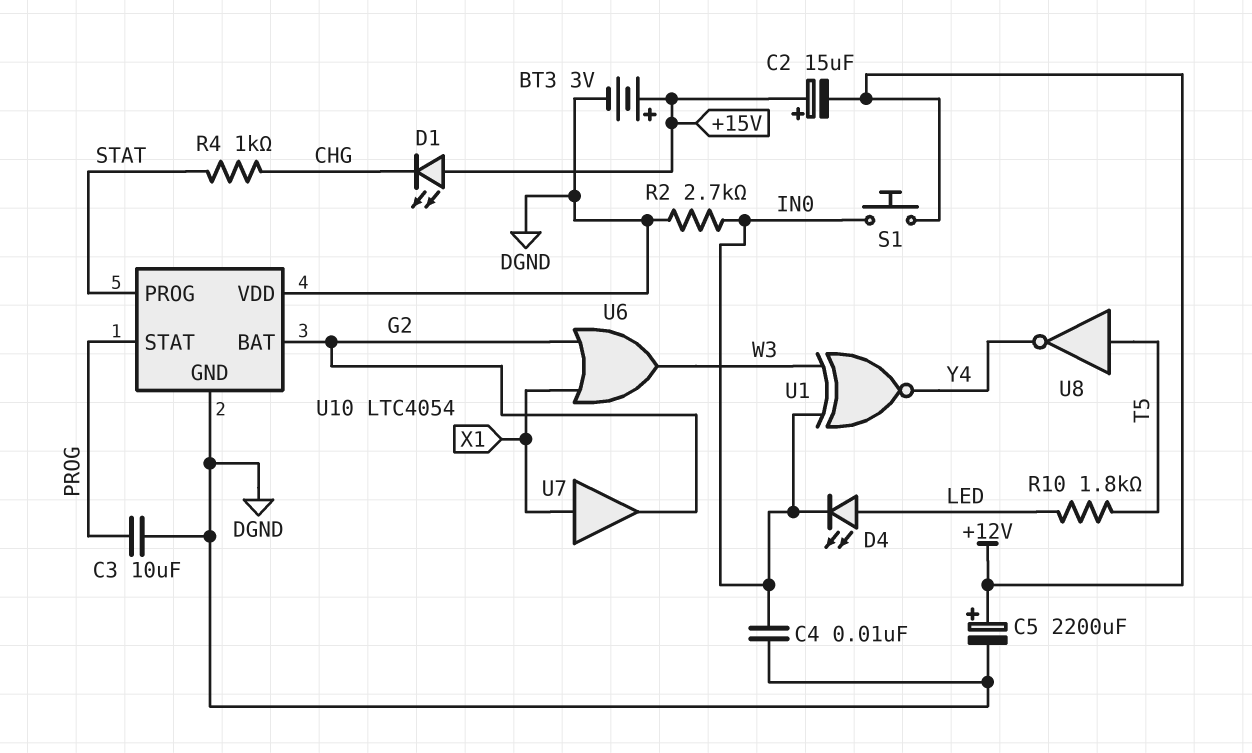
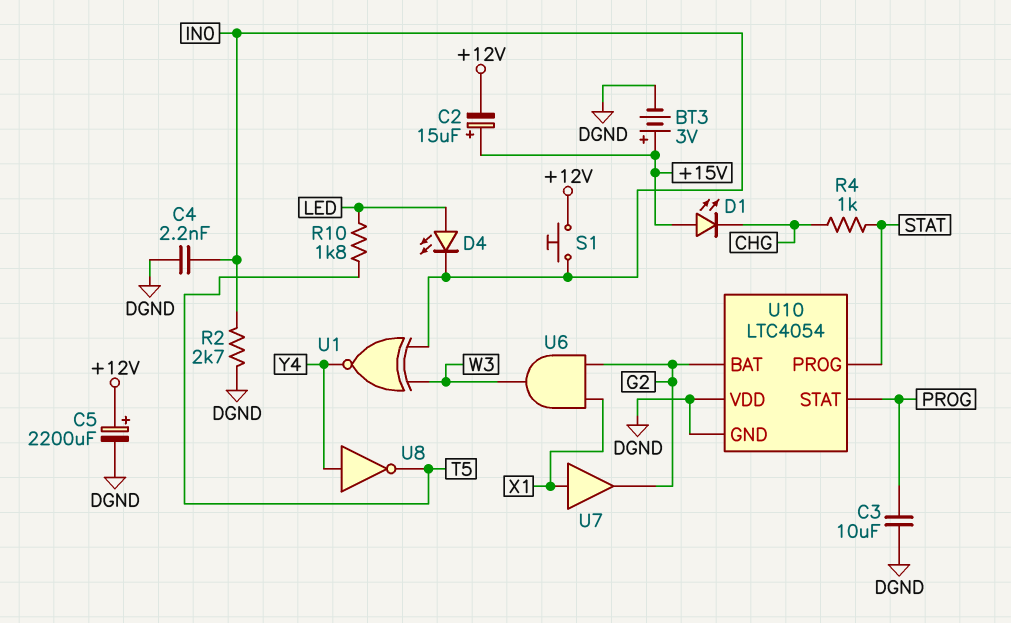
C4: 10nF (DGND, IN0) -> 2.2nF (DGND, IN0)
U6: OR (in G2, in X1, out W3) -> AND (in G2, in X1, out W3)
U8: NOT (in T5, out Y4) -> NOT (in Y4, out T5)

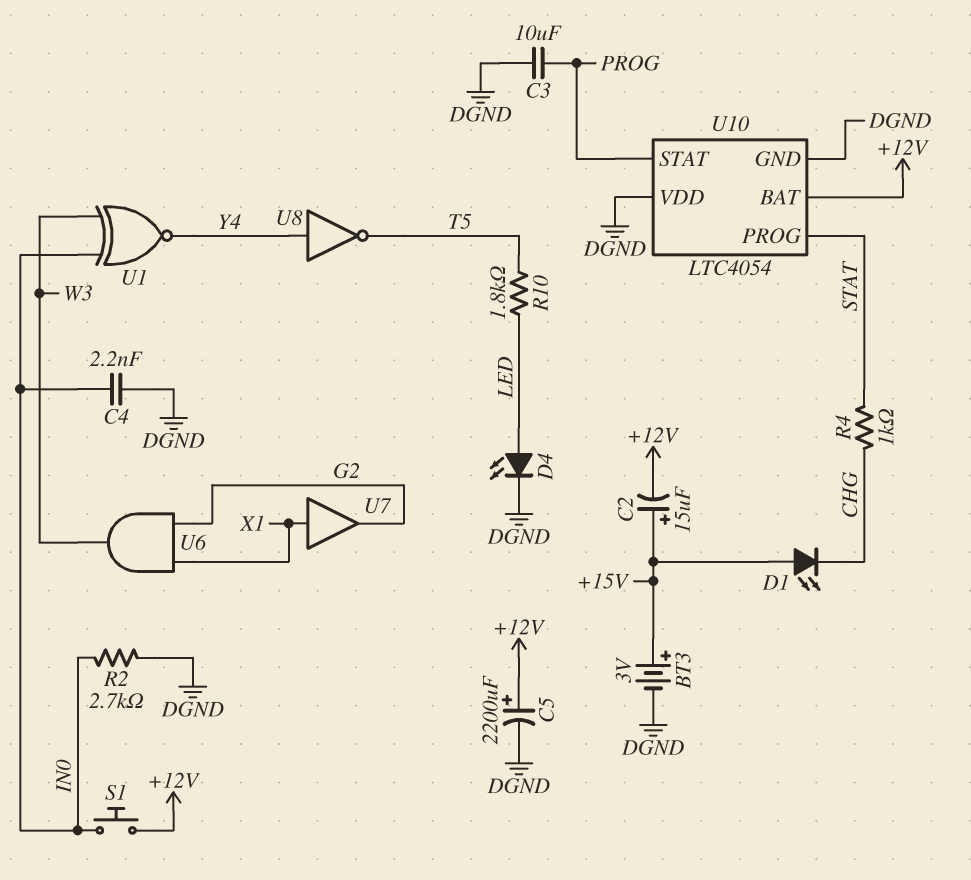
D4: LED (A LED, K IN0) -> LED (A LED, K DGND)
U10 pin BAT: G2 -> +12V

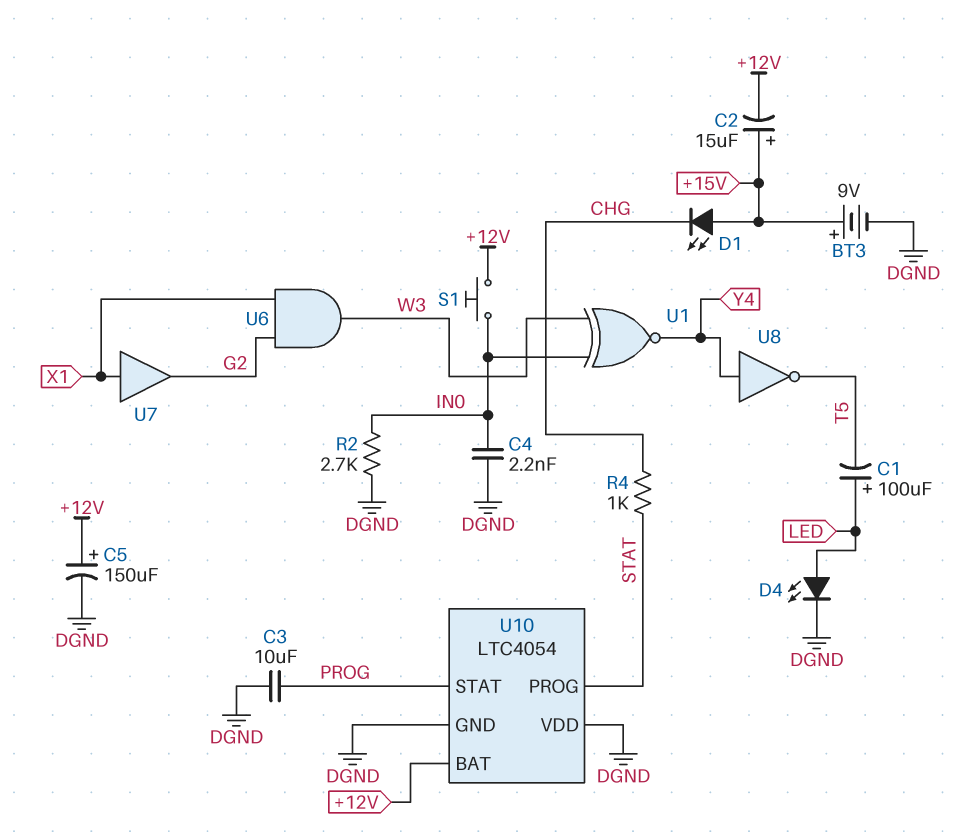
BT3: 3V (plus +15V, minus DGND) -> 9V (plus +15V, minus DGND)
C1: none -> 100uF (plus LED, minus T5)
C5: 2200uF (plus +12V, minus DGND) -> 150uF (plus +12V, minus DGND)
R10: 1.8k (LED, T5) -> none

